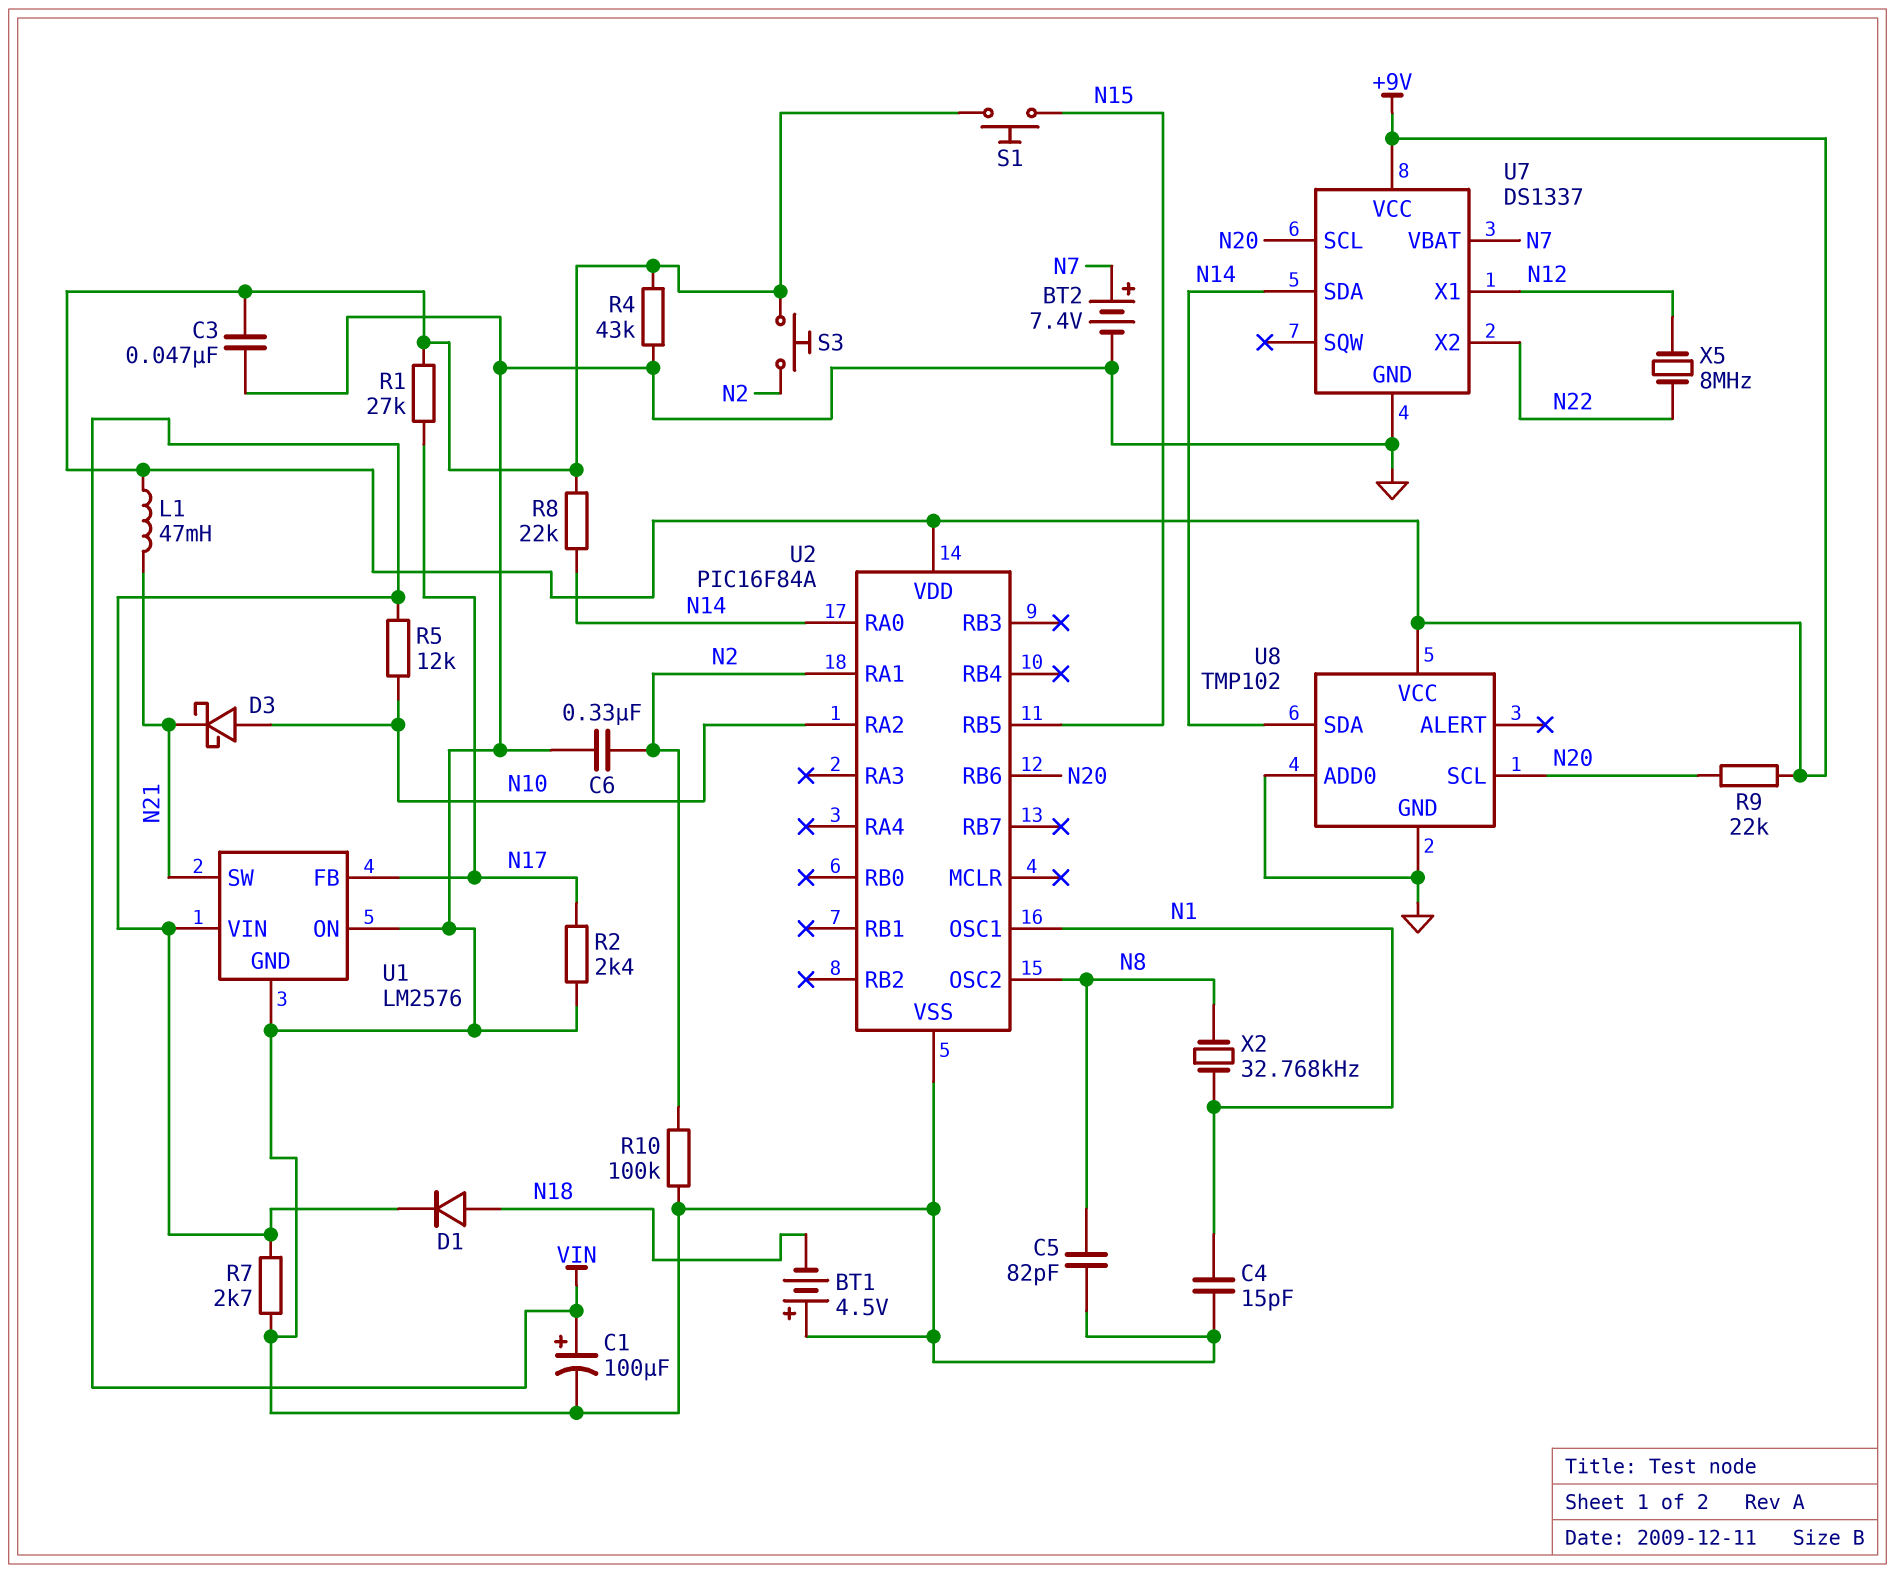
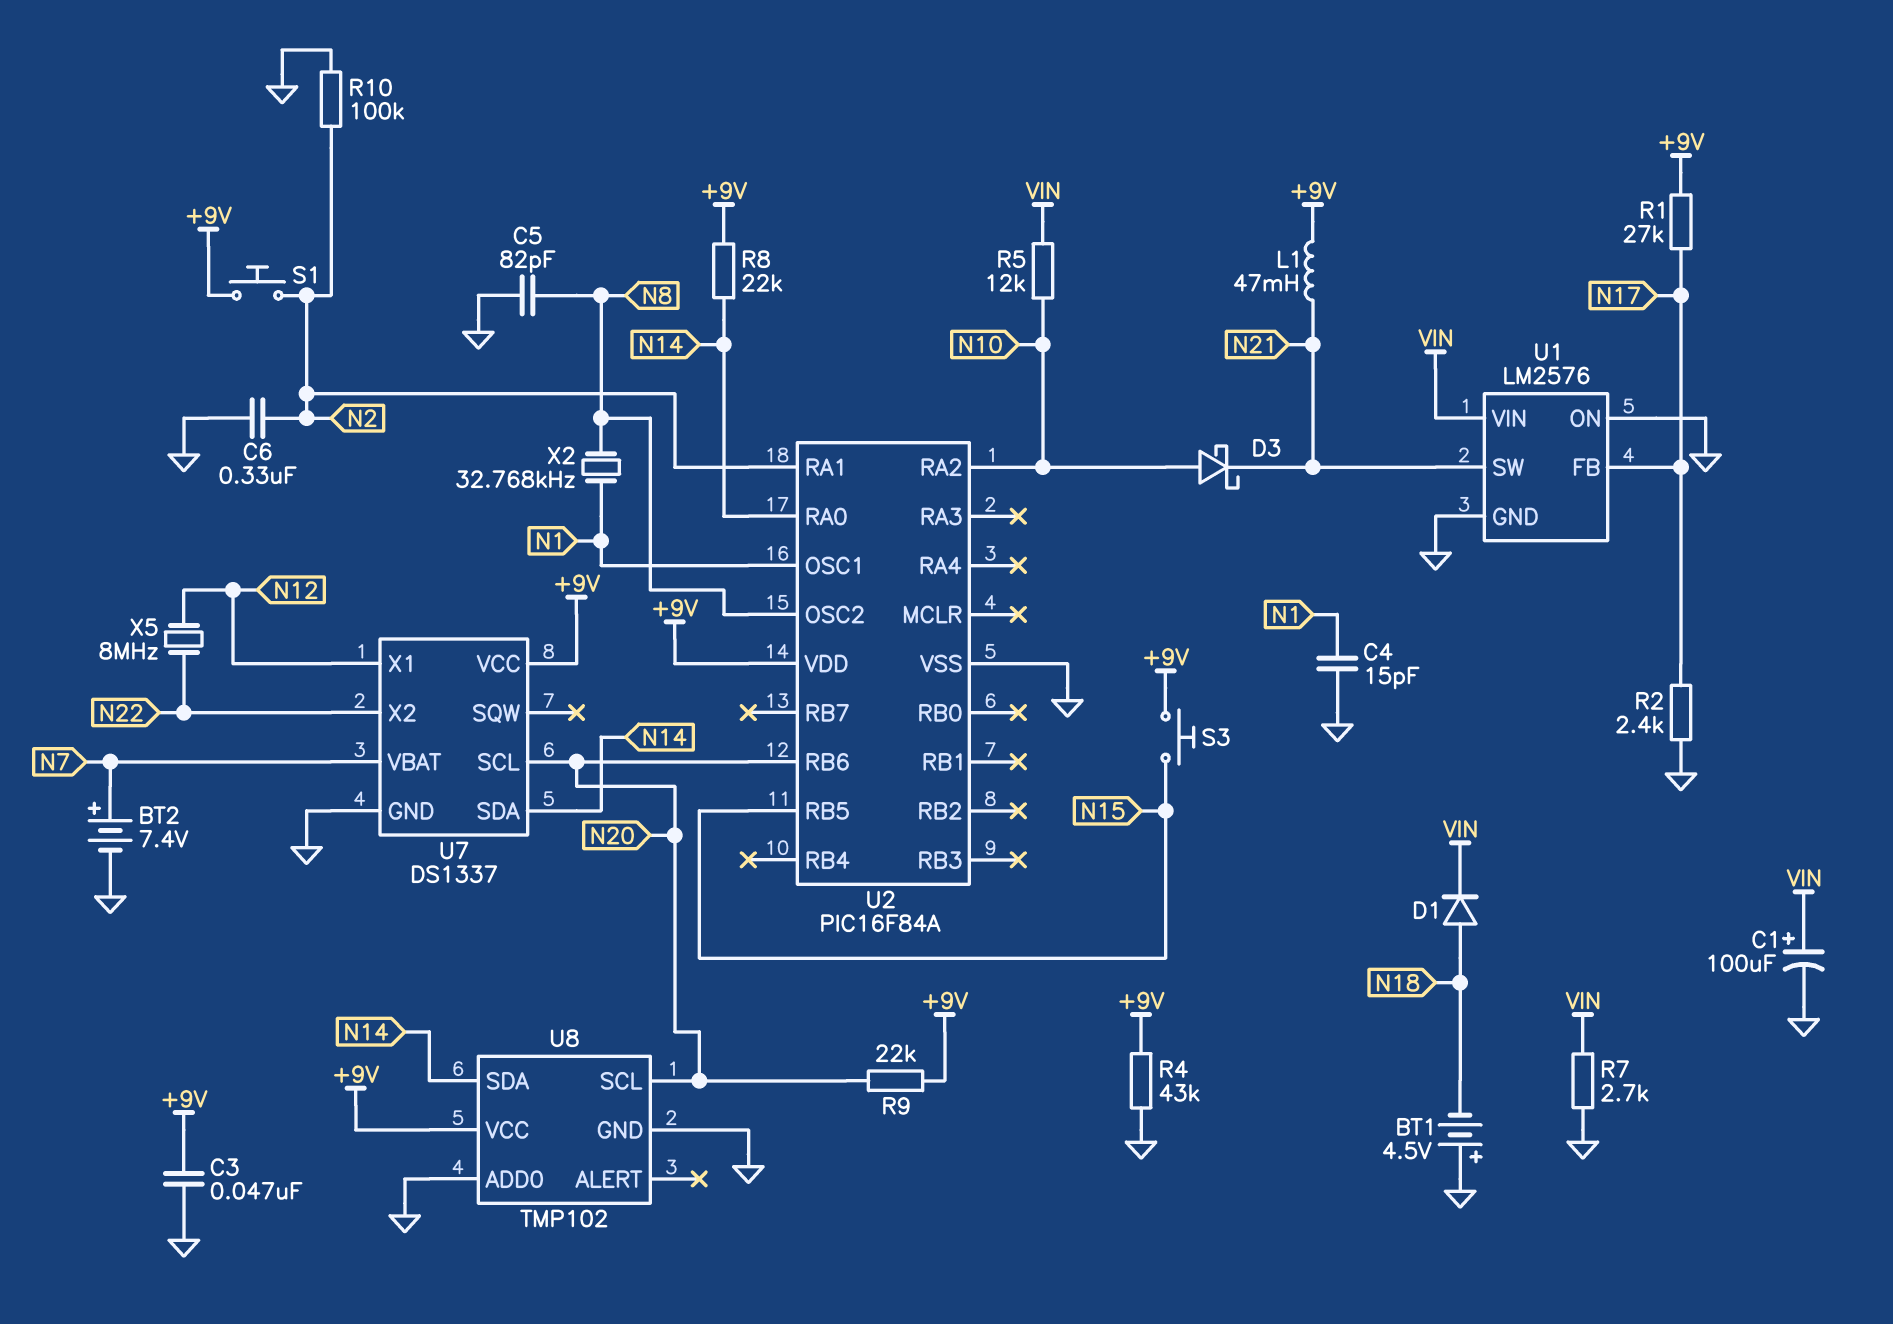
S1: button (+9V, N15) -> button (+9V, N2)
S3: button (+9V, N2) -> button (+9V, N15)

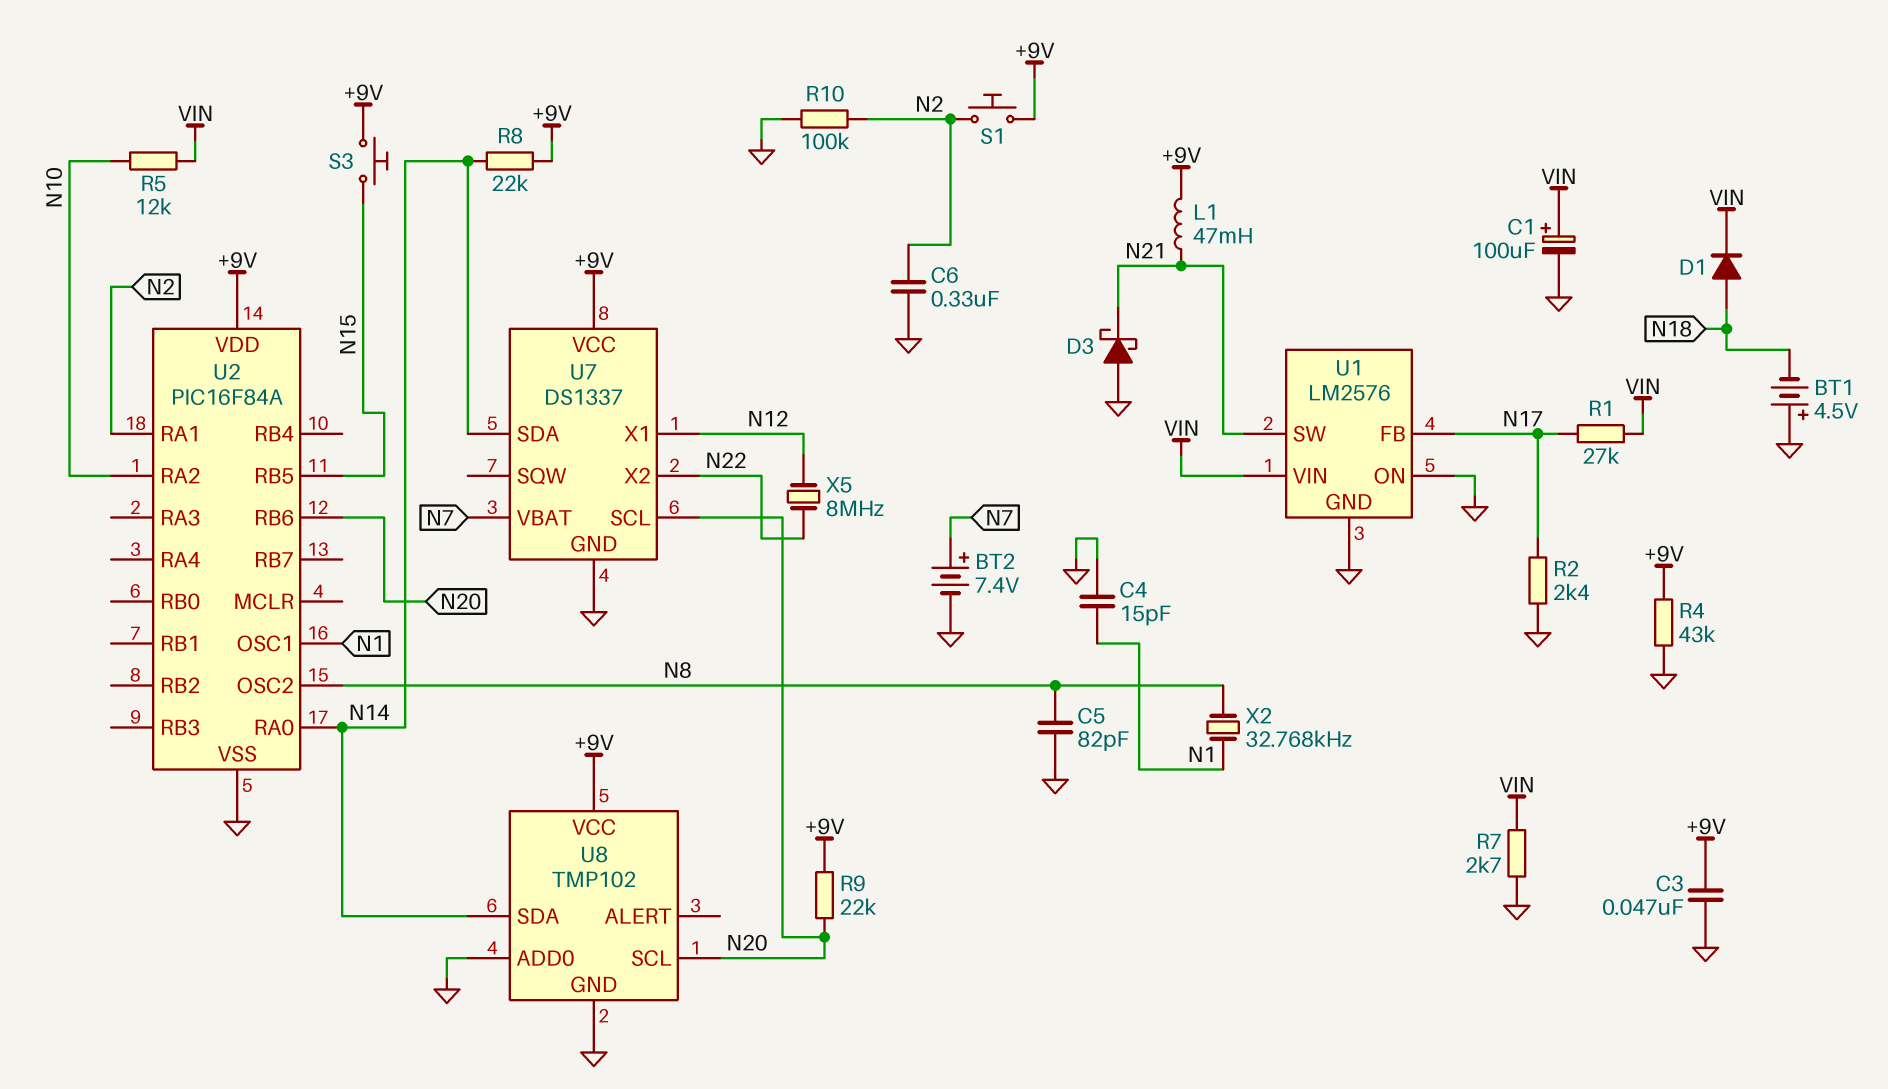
D3: schottky (A N10, K N21) -> schottky (A GND, K N21)
R1: 27k (+9V, N17) -> 27k (N17, VIN)

